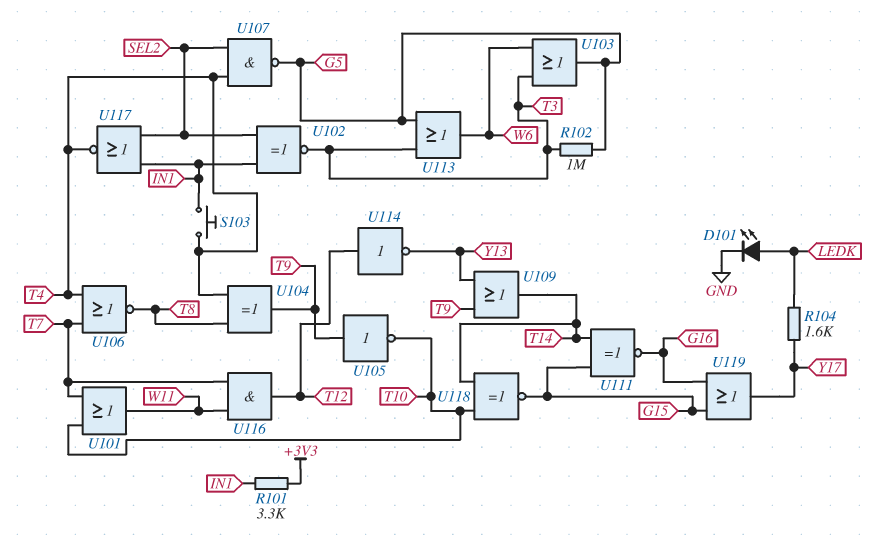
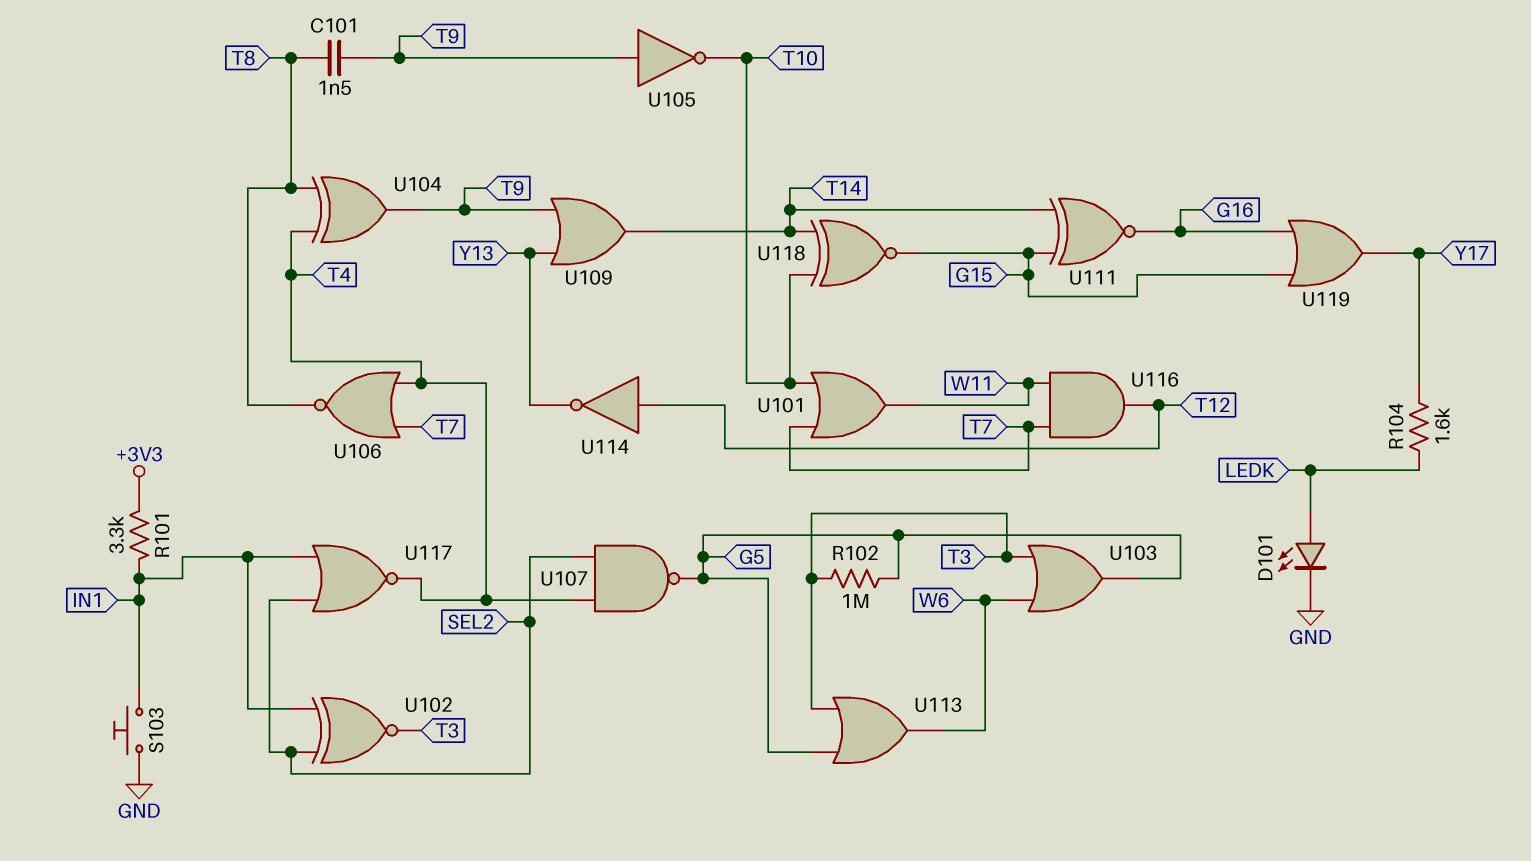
C101: none -> 1.5nF (T8, T9)
S103: button (IN1, T4) -> button (GND, IN1)

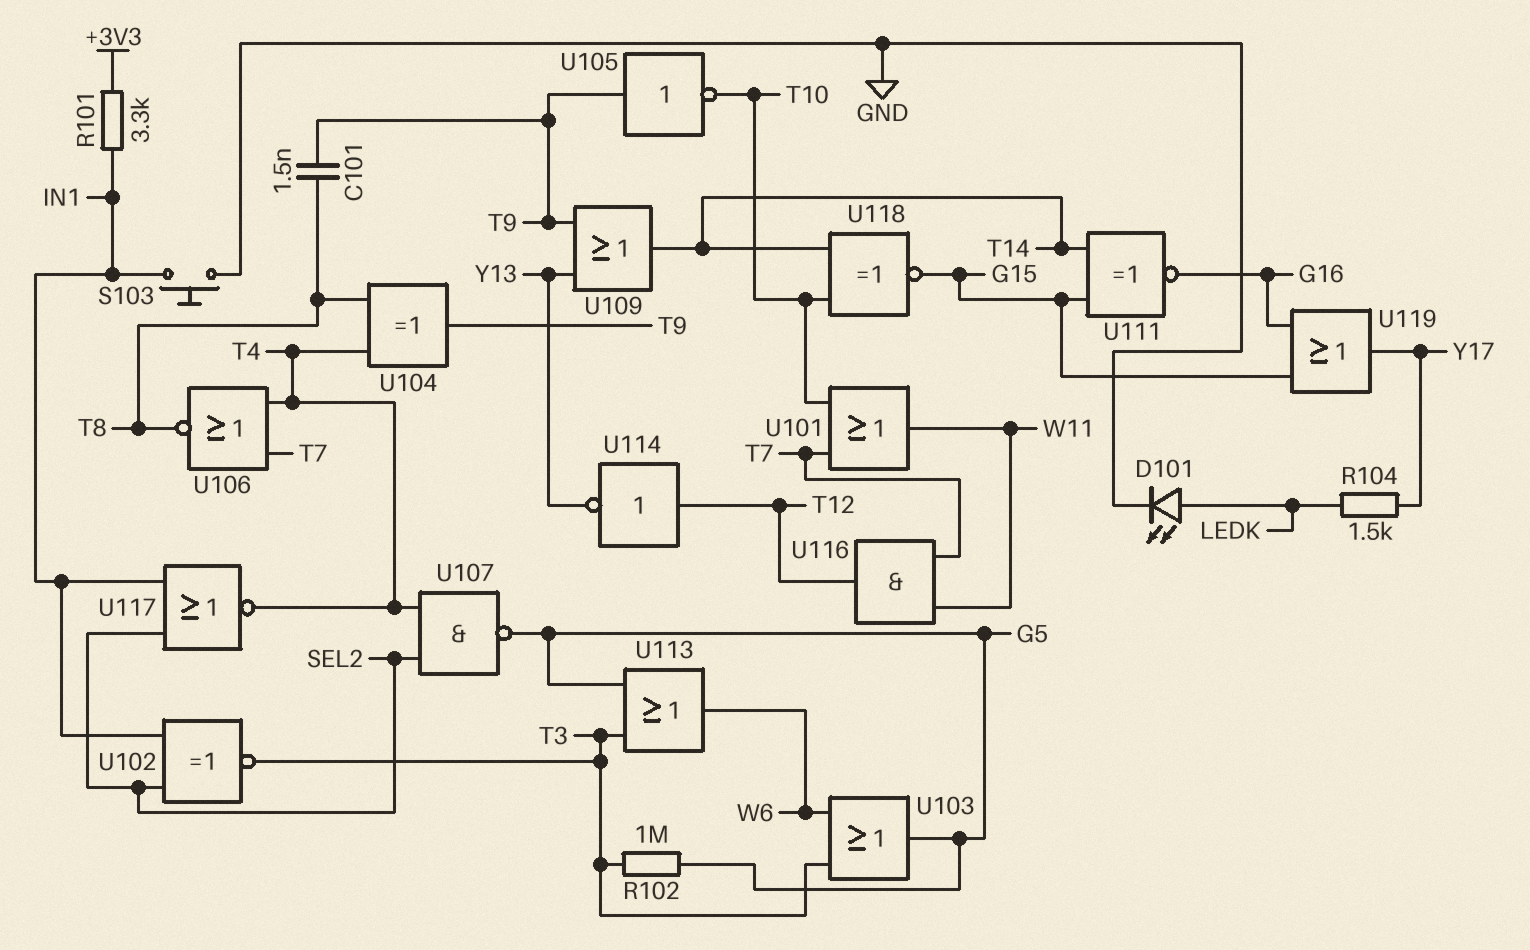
R104: 1.6k (LEDK, Y17) -> 1.5k (LEDK, Y17)

